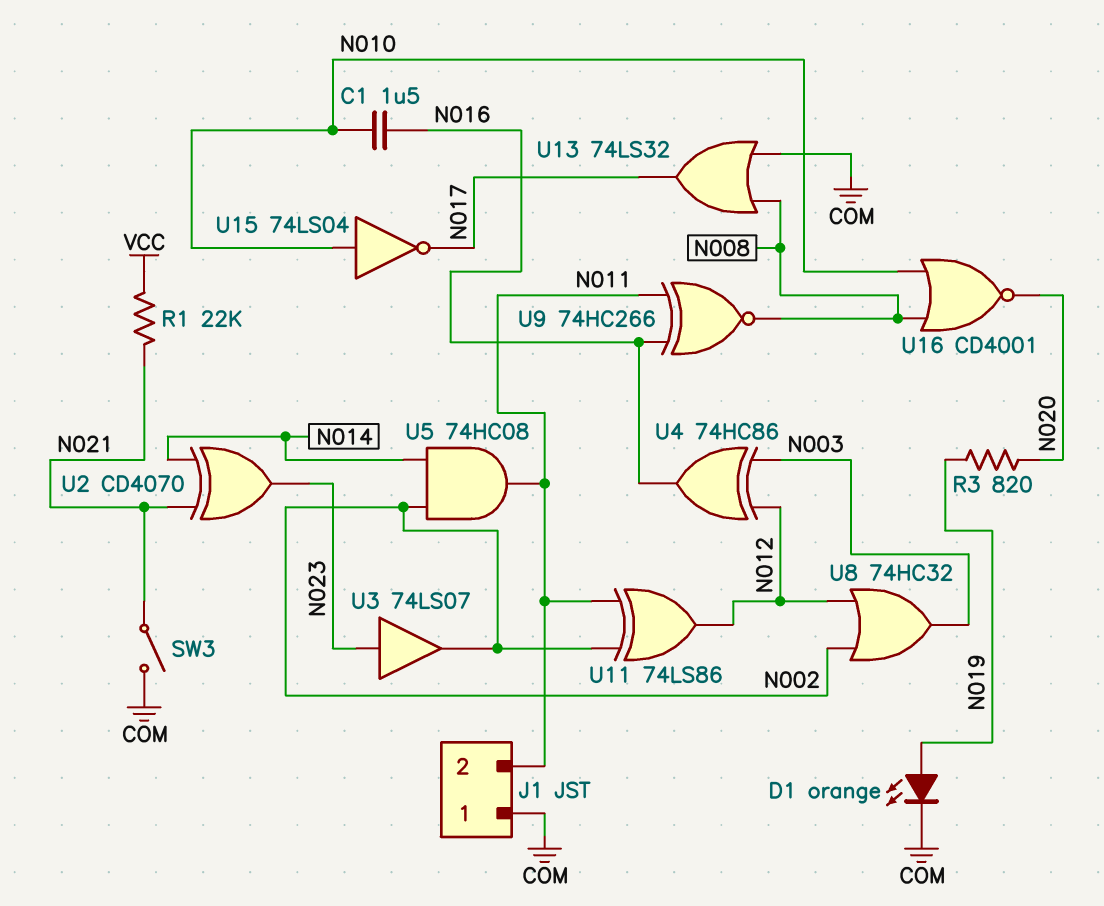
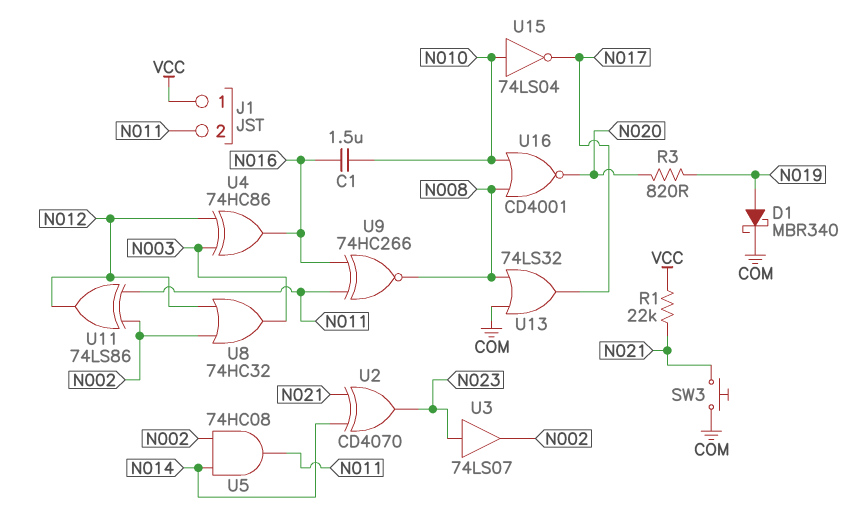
D1: LED orange (A N019, K COM) -> schottky MBR340 (A N019, K COM)
J1 pin 1: COM -> VCC
SW3: switch (COM, N021) -> button (COM, N021)

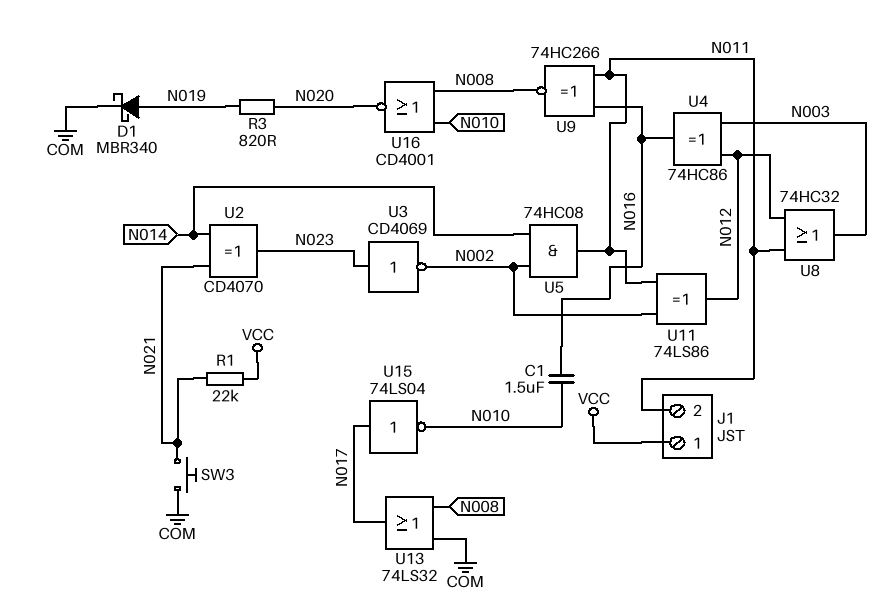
U3: buffer 74LS07 (in N023, out N002) -> NOT CD4069 (in N023, out N002)
U8: OR 74HC32 (in N002, in N012, out N003) -> OR 74HC32 (in N011, in N012, out N003)
U15: NOT 74LS04 (in N010, out N017) -> NOT 74LS04 (in N017, out N010)

